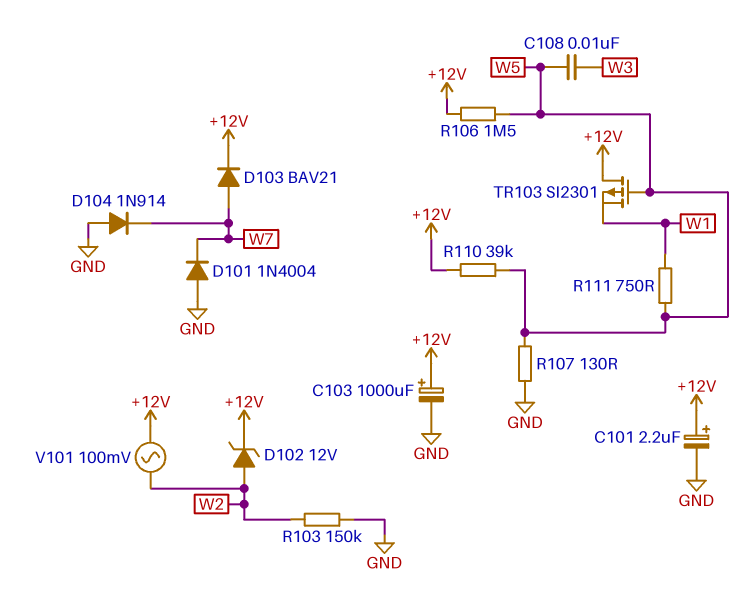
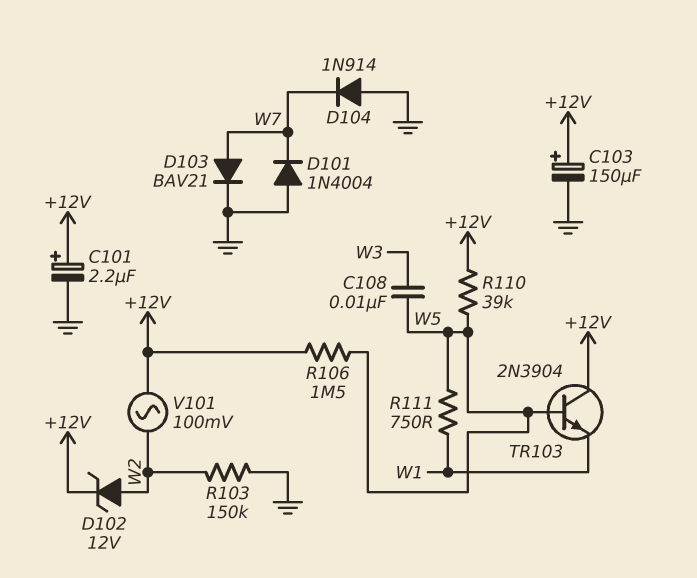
C103: 1000uF (plus +12V, minus GND) -> 150uF (plus +12V, minus GND)
D103: diode BAV21 (A W7, K +12V) -> diode BAV21 (A W7, K GND)
R107: 130 (GND, W5) -> none
TR103: PMOS SI2301 (G W5, D +12V, S W1) -> NPN 2N3904 (B W5, C +12V, E W1)

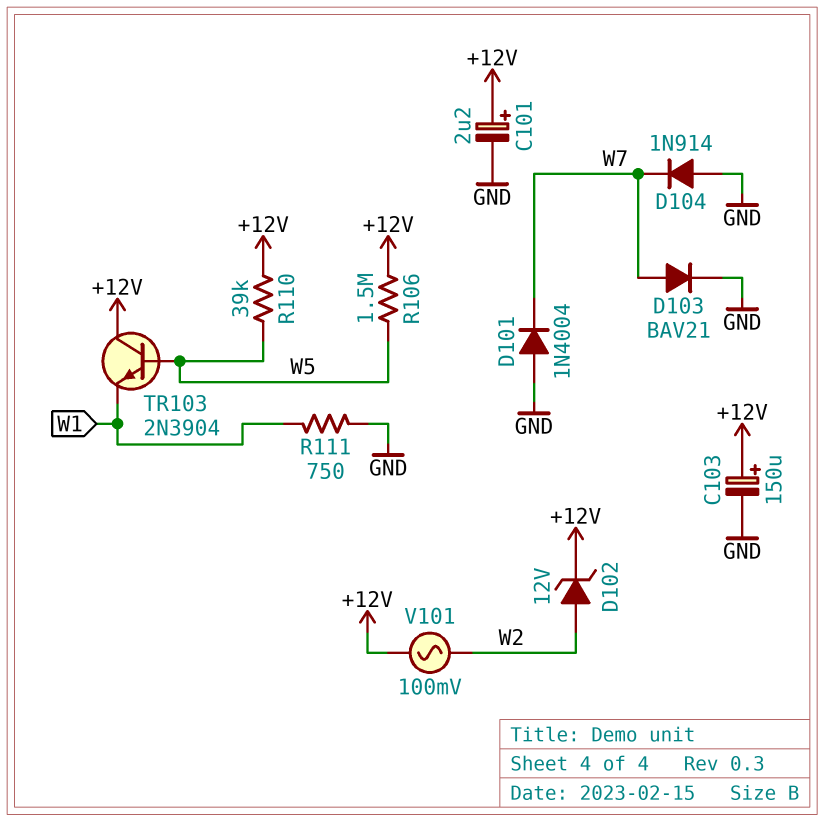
C108: 10nF (W3, W5) -> none
R103: 150k (GND, W2) -> none
R111: 750 (W1, W5) -> 750 (GND, W1)

